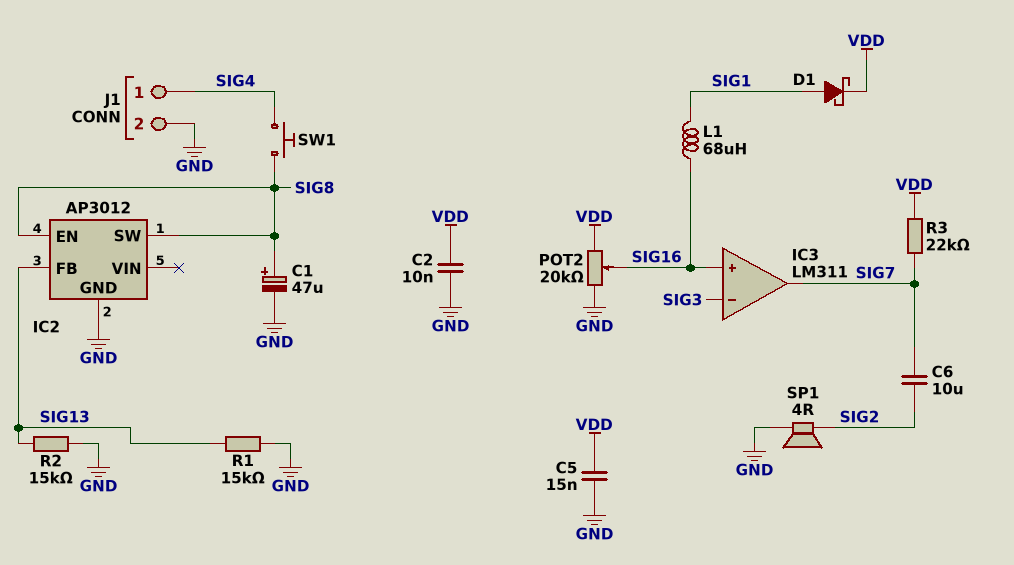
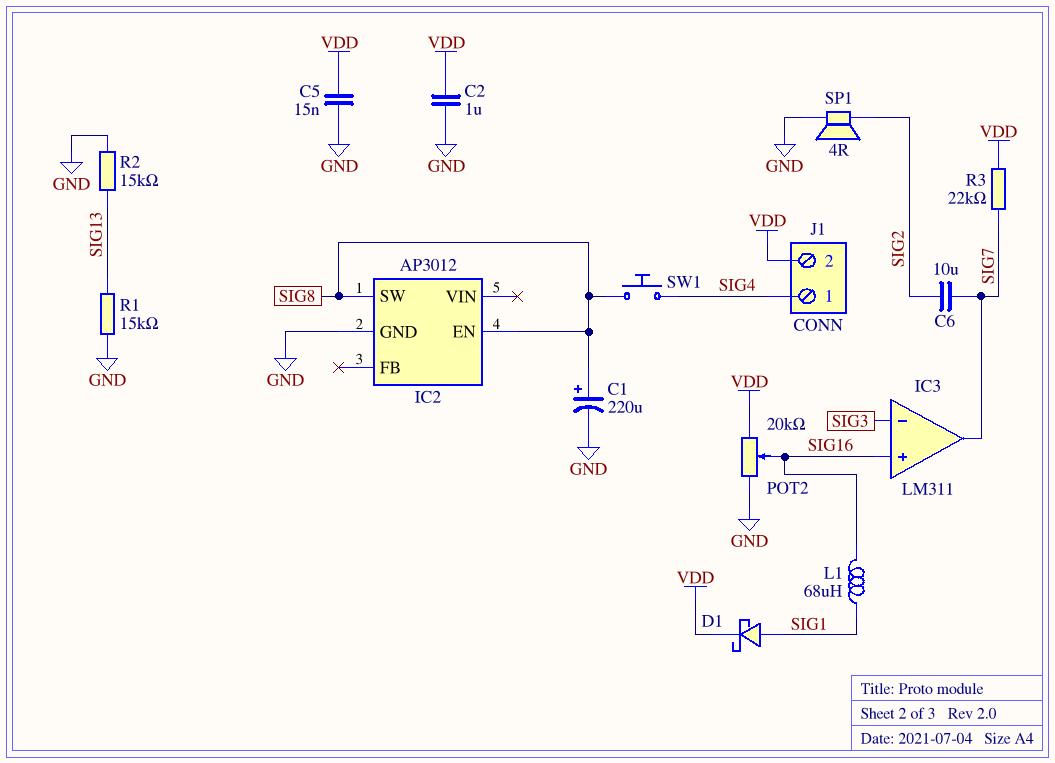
C1: 47uF (plus SIG8, minus GND) -> 220uF (plus SIG8, minus GND)
C2: 10nF (GND, VDD) -> 1uF (GND, VDD)
IC2 pin FB: SIG13 -> none
J1 pin 2: GND -> VDD

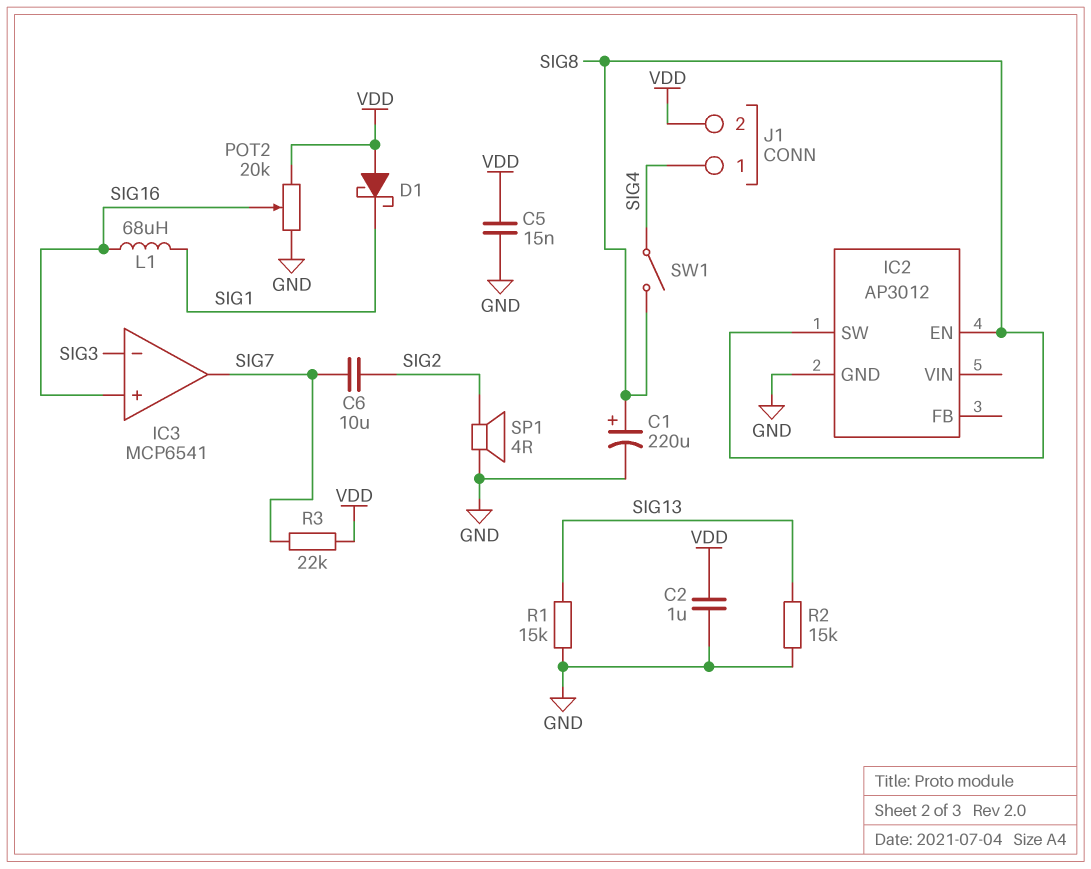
D1: schottky (A SIG1, K VDD) -> schottky (A VDD, K SIG1)
IC3: LM311 -> MCP6541
SW1: button (SIG4, SIG8) -> switch (SIG4, SIG8)

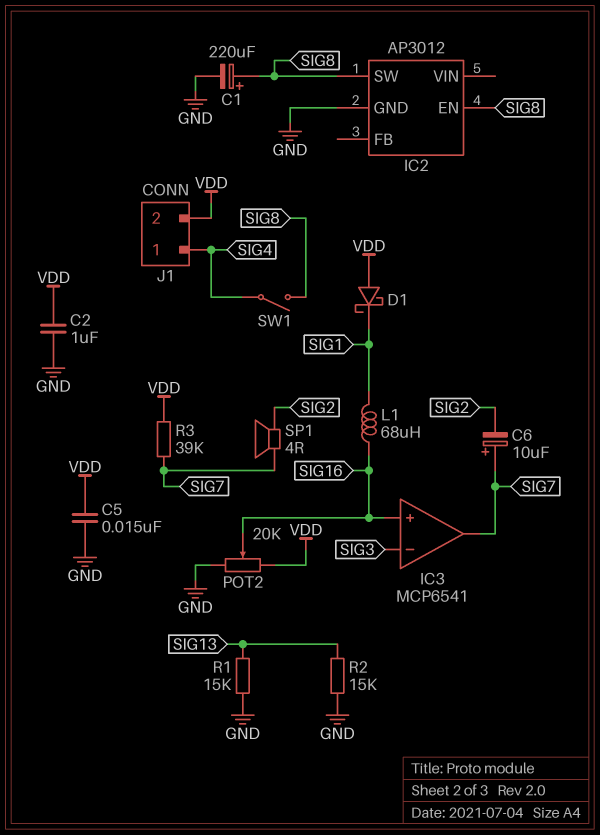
C6: 10uF (SIG2, SIG7) -> 10uF (plus SIG7, minus SIG2)
R3: 22k (SIG7, VDD) -> 39k (SIG7, VDD)
SP1: speaker 4R (GND, SIG2) -> speaker 4R (SIG2, SIG7)

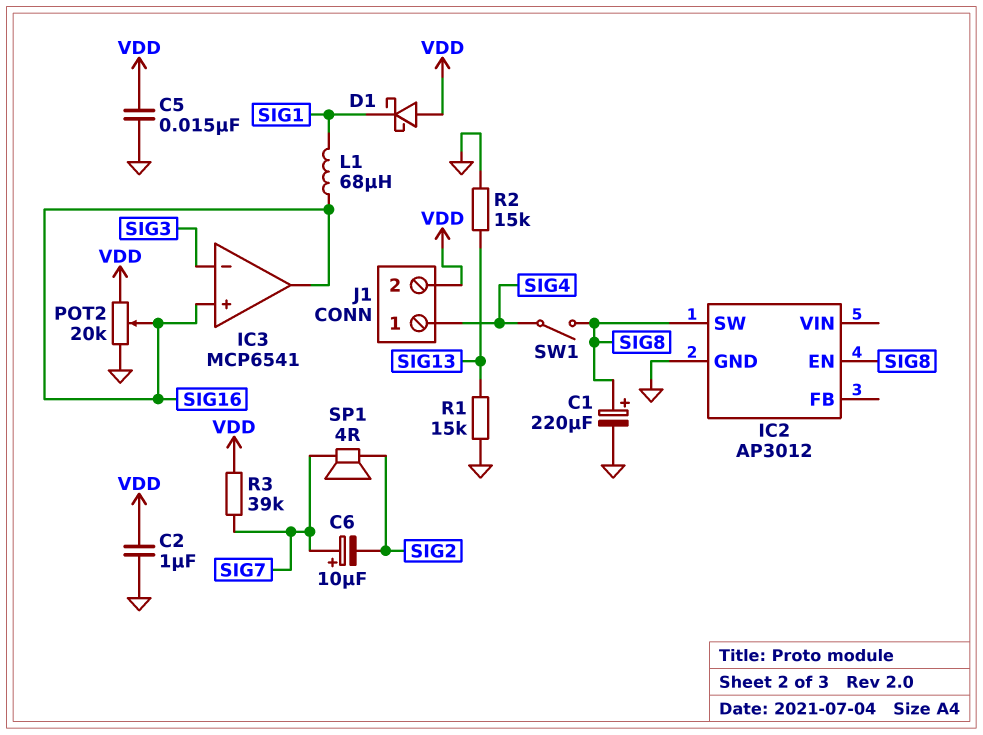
IC3 pin out: SIG7 -> SIG16

